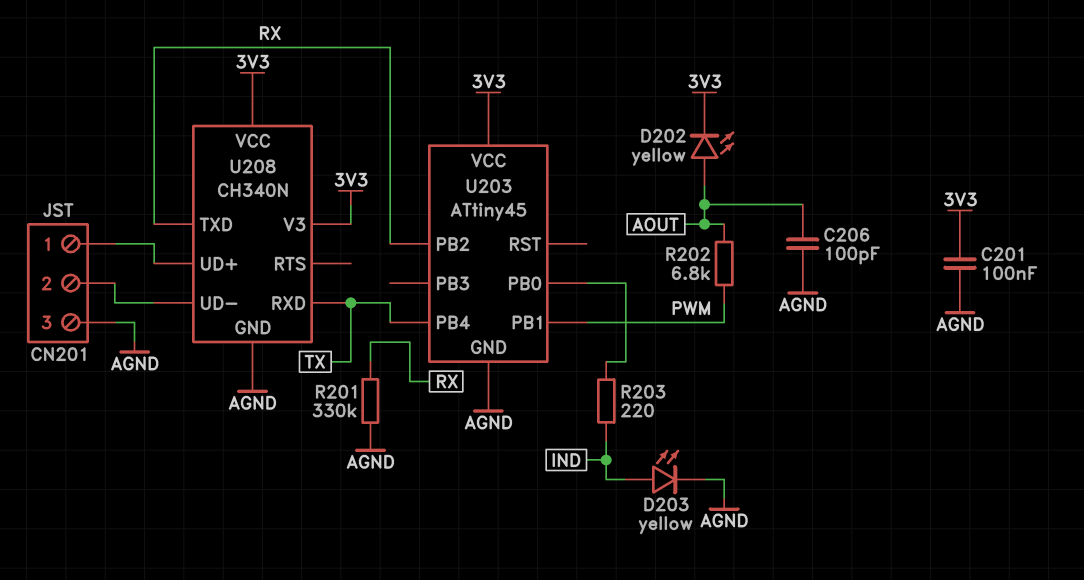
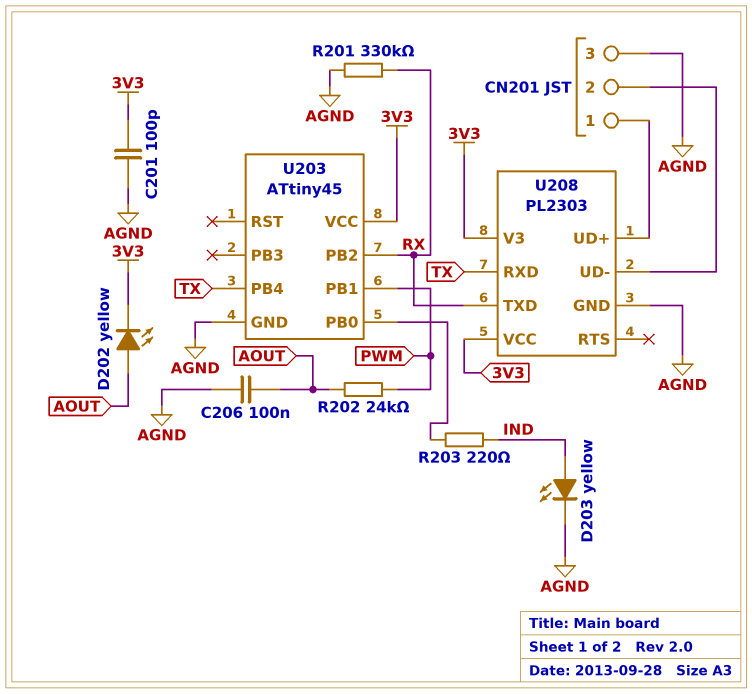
C201: 100nF (3V3, AGND) -> 100pF (3V3, AGND)
C206: 100pF (AGND, AOUT) -> 100nF (AGND, AOUT)
R202: 6.8k (AOUT, PWM) -> 24k (AOUT, PWM)
U208: CH340N -> PL2303

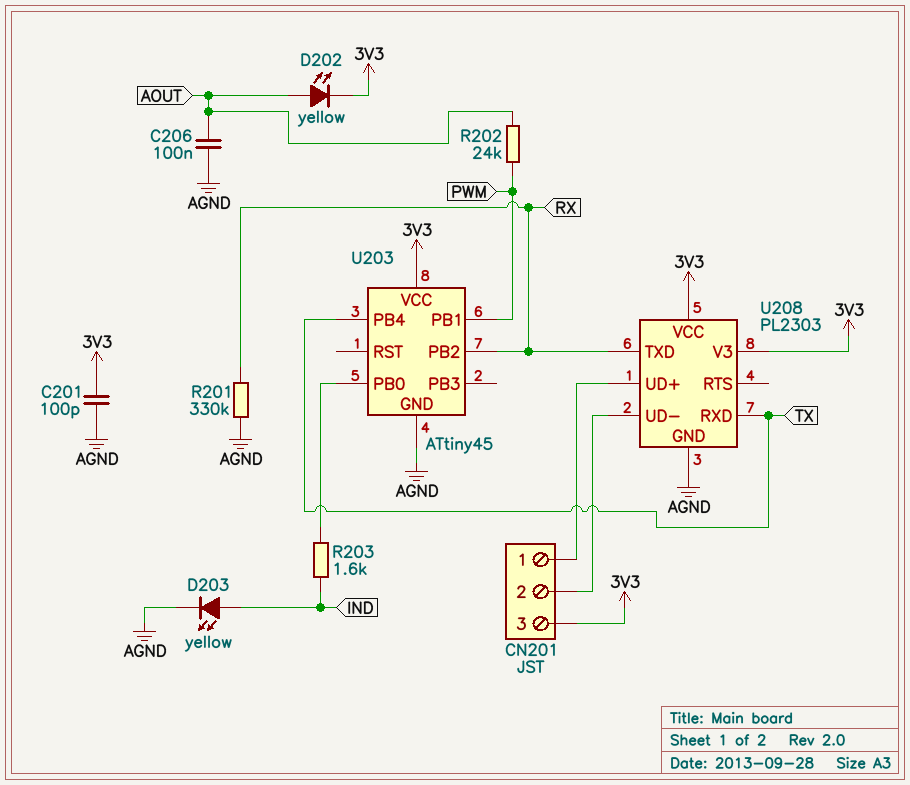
CN201 pin 3: AGND -> 3V3
R203: 220 (IND, U203/PB0) -> 1.6k (IND, U203/PB0)

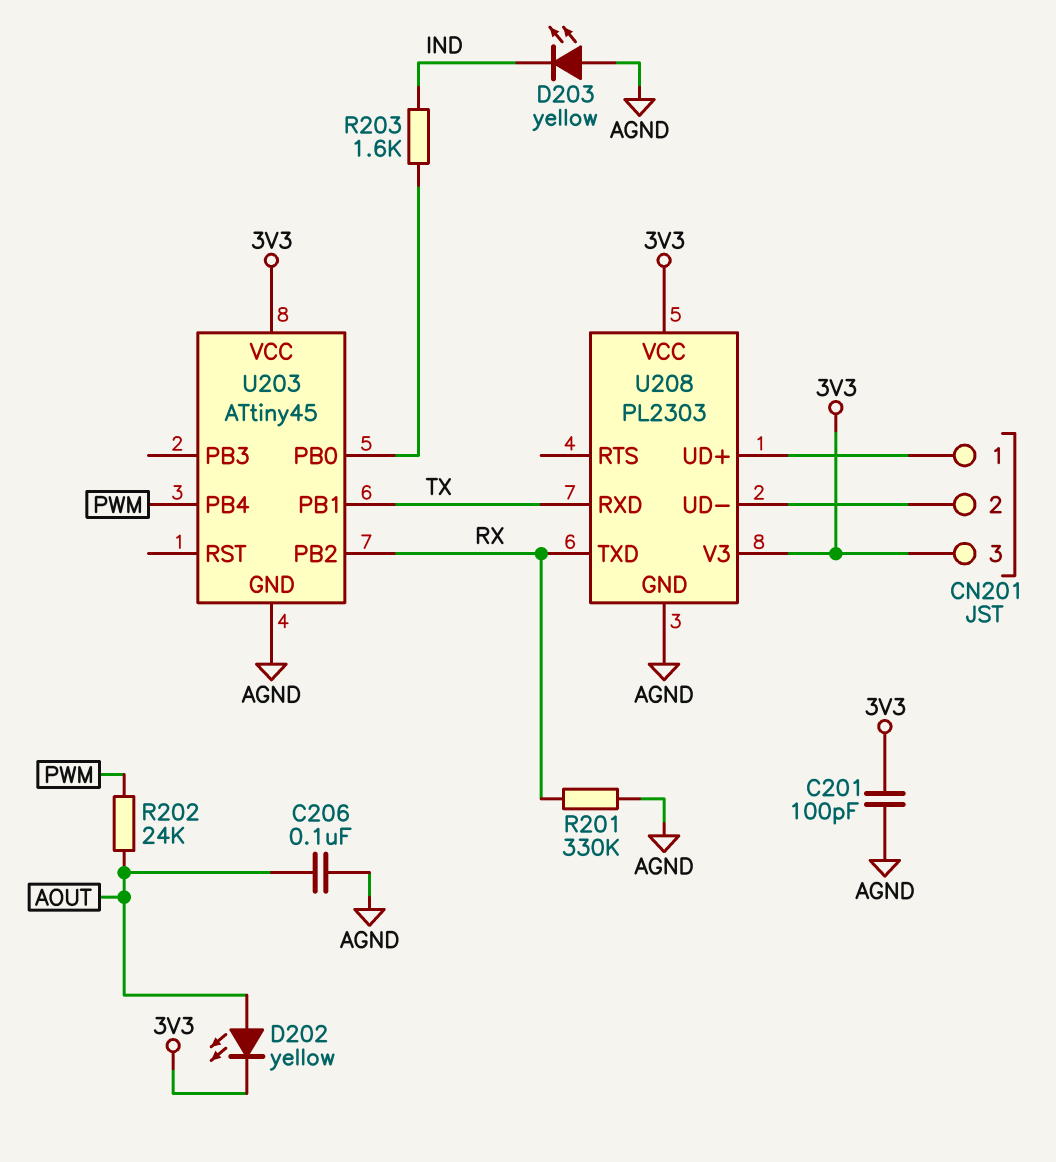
D203: LED yellow (A IND, K AGND) -> LED yellow (A AGND, K IND)
U203 pin PB1: PWM -> TX
U203 pin PB4: TX -> PWM

